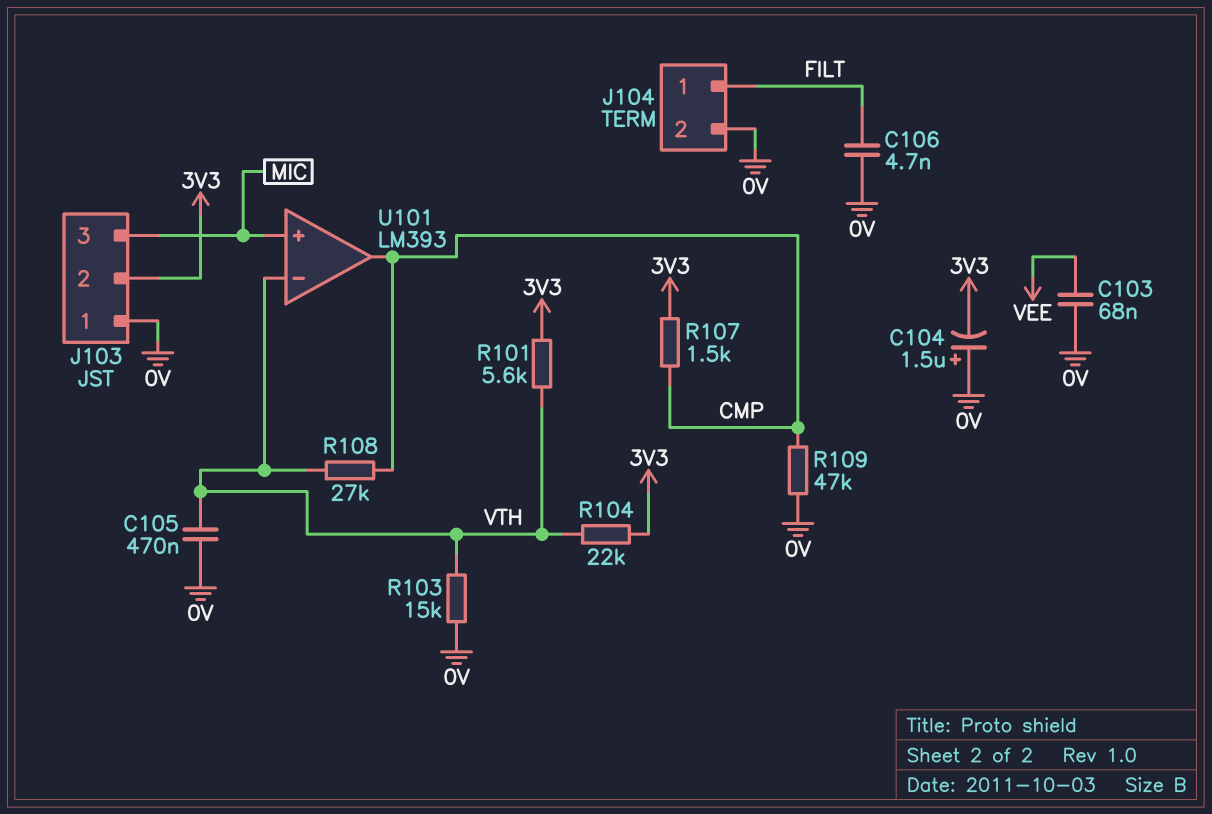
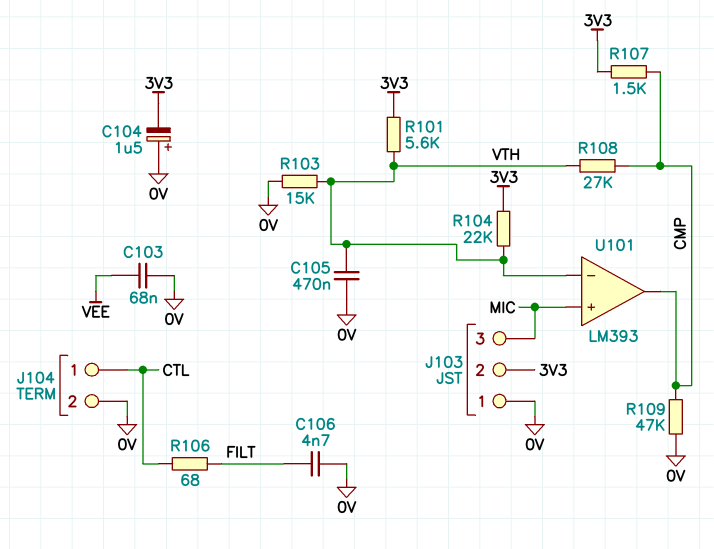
J104 pin 1: FILT -> CTL
R106: none -> 68 (CTL, FILT)

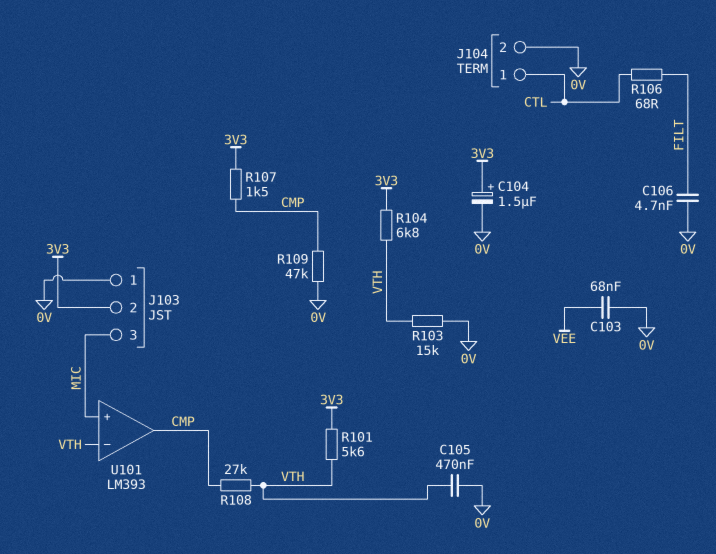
C104: 1.5uF (plus 0V, minus 3V3) -> 1.5uF (plus 3V3, minus 0V)
R104: 22k (3V3, VTH) -> 6.8k (3V3, VTH)

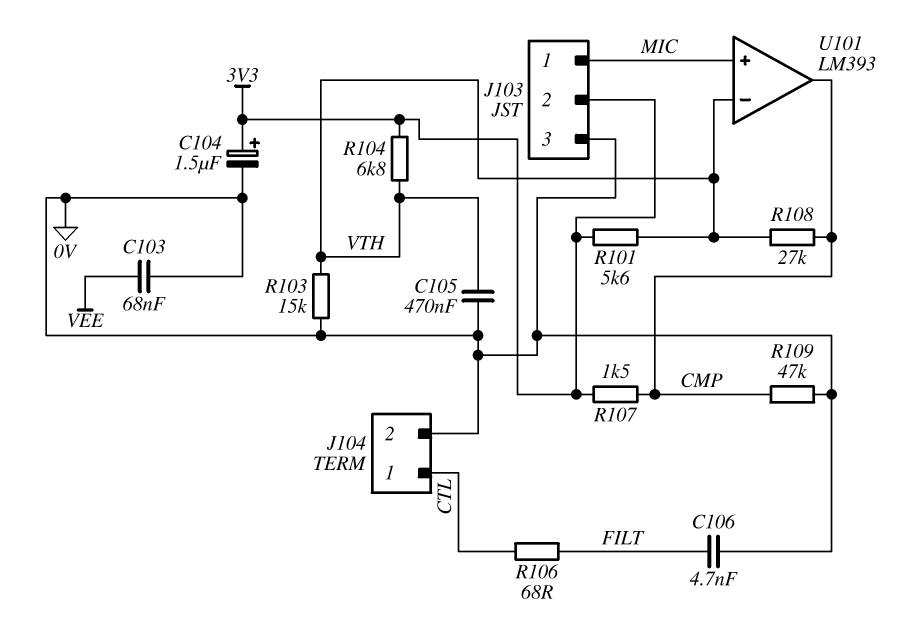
J103 pin 1: 0V -> MIC
J103 pin 3: MIC -> 0V

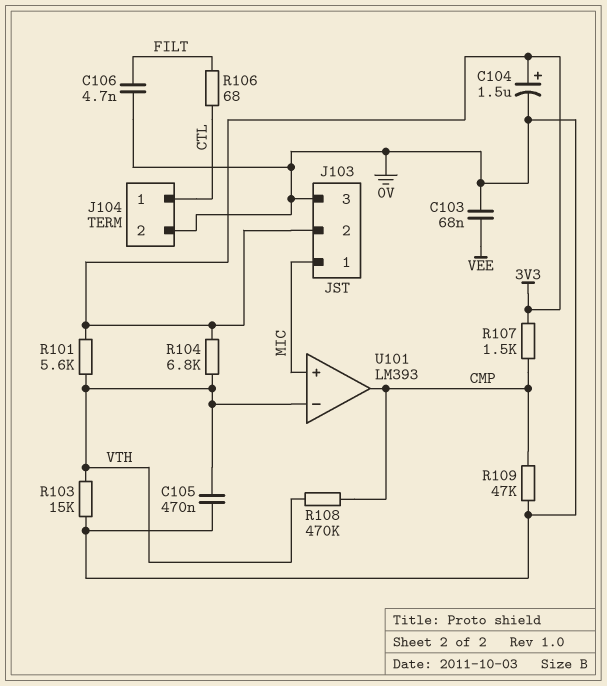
R108: 27k (CMP, VTH) -> 470k (CMP, VTH)

